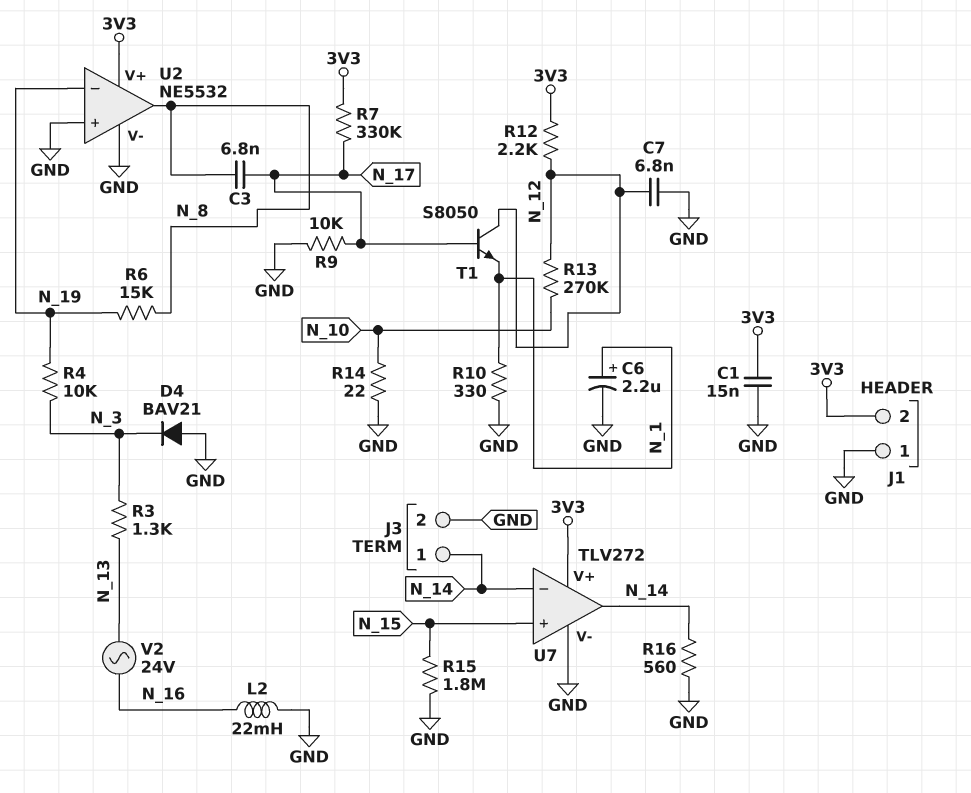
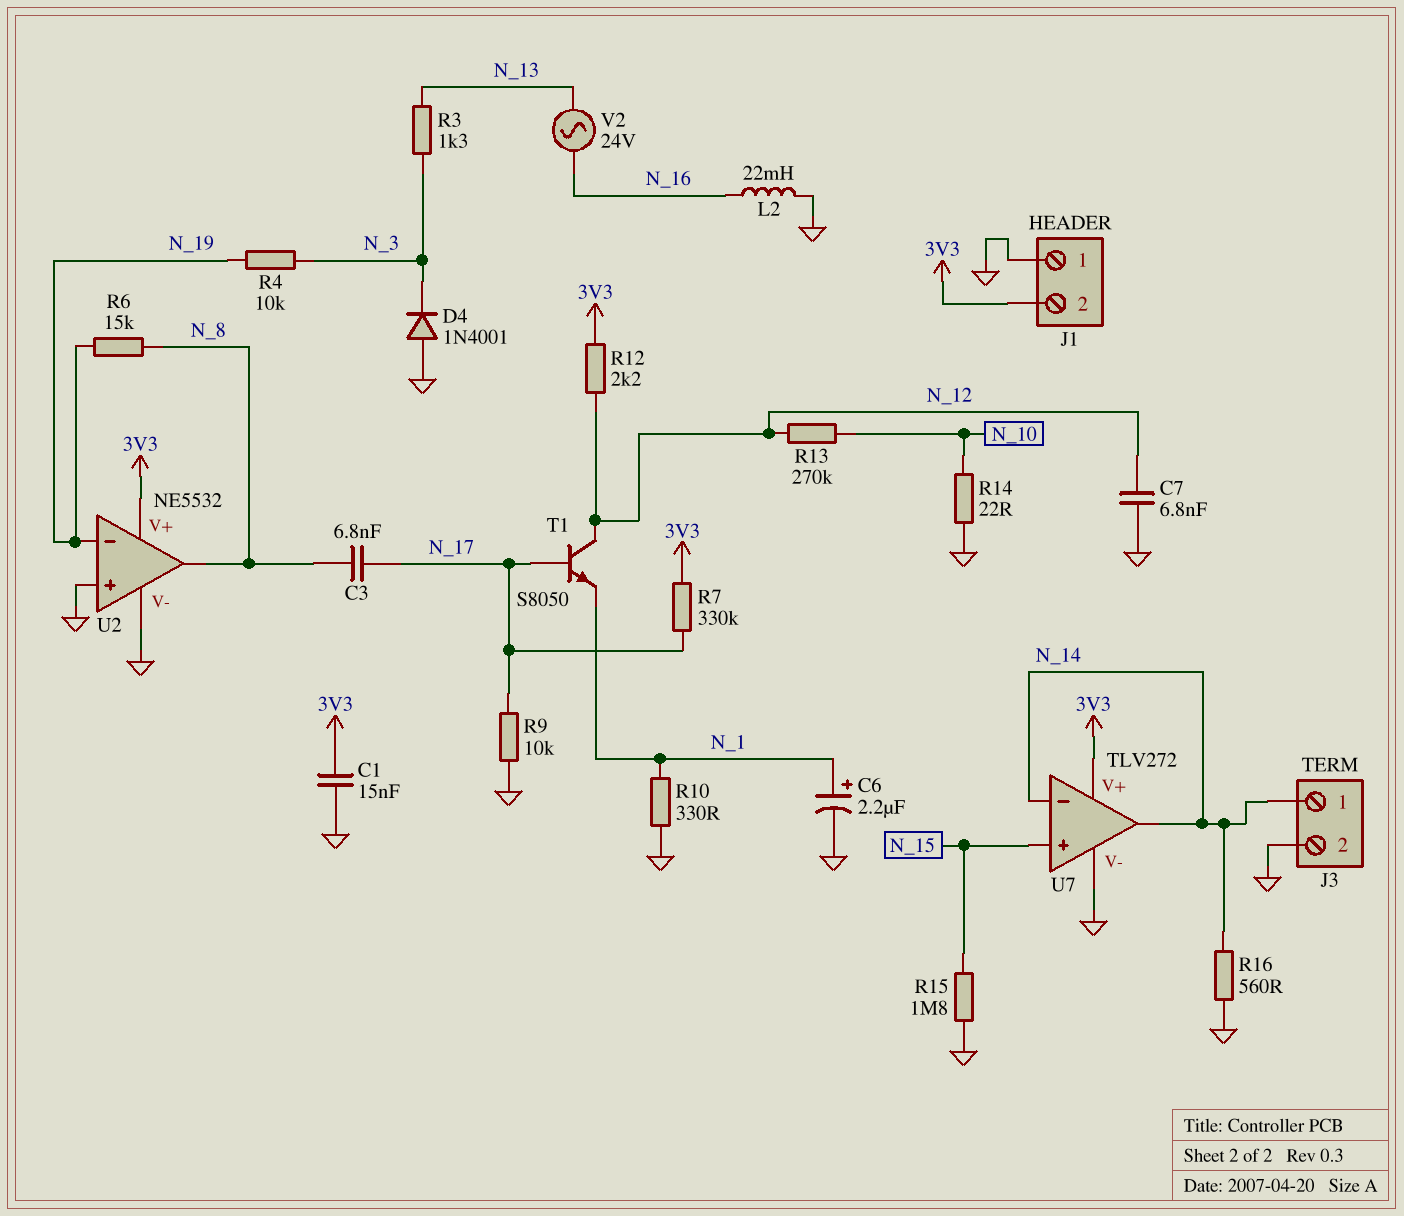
D4: diode BAV21 (A GND, K N_3) -> diode 1N4001 (A GND, K N_3)

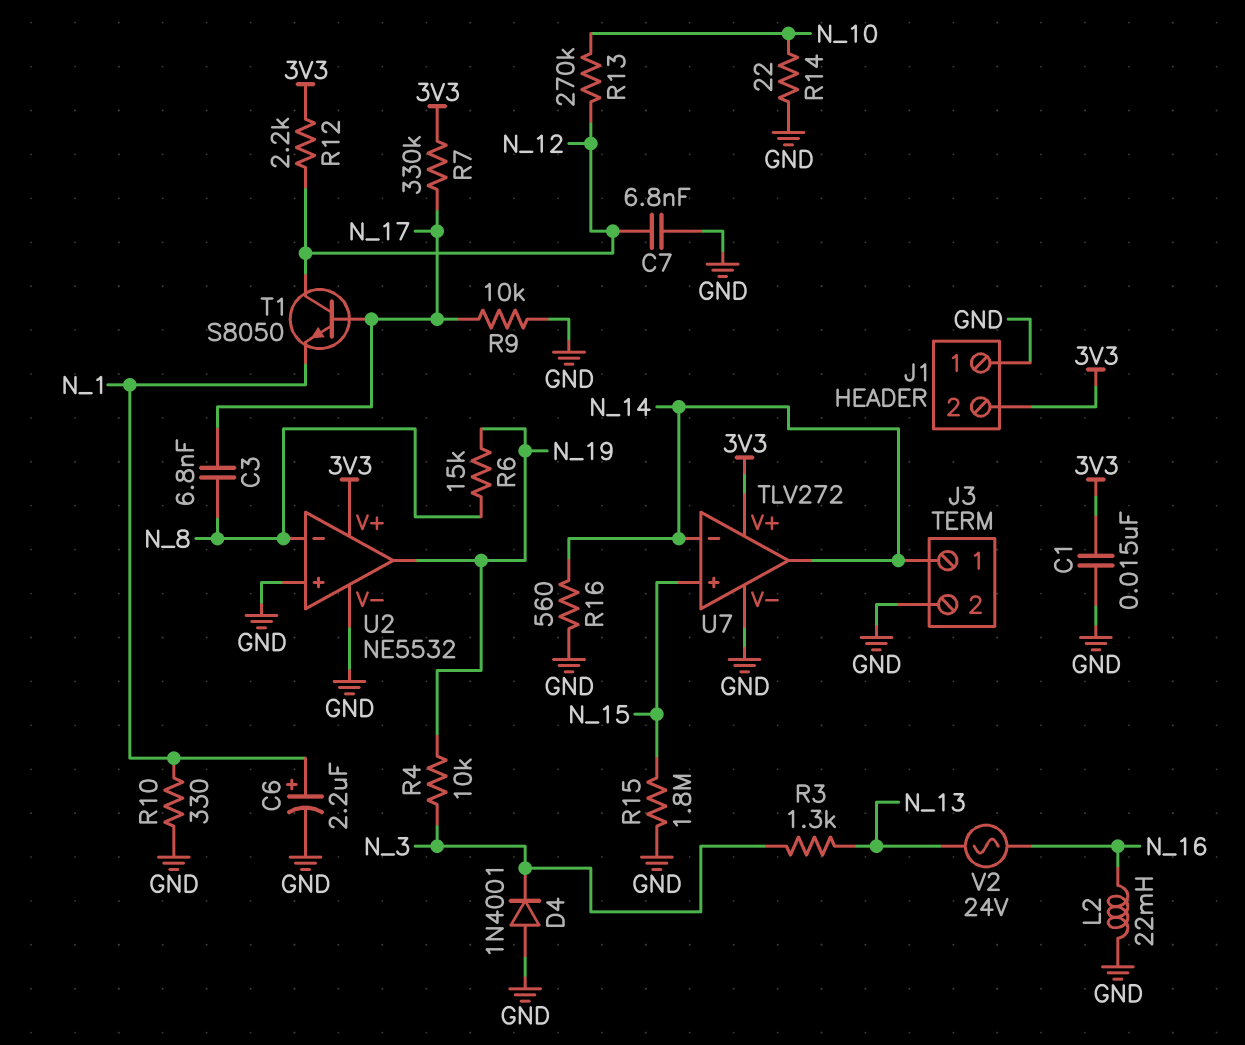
U2 pin in-: N_19 -> N_8
U2 pin out: N_8 -> N_19

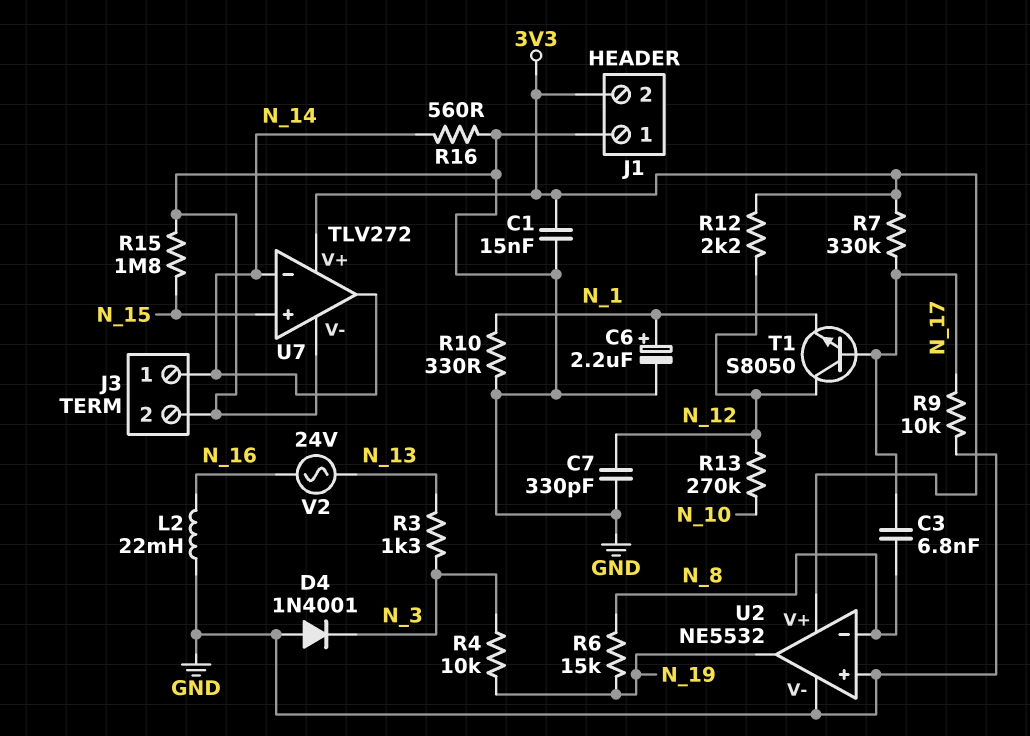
C7: 6.8nF (GND, N_12) -> 330pF (GND, N_12)
R14: 22 (GND, N_10) -> none

